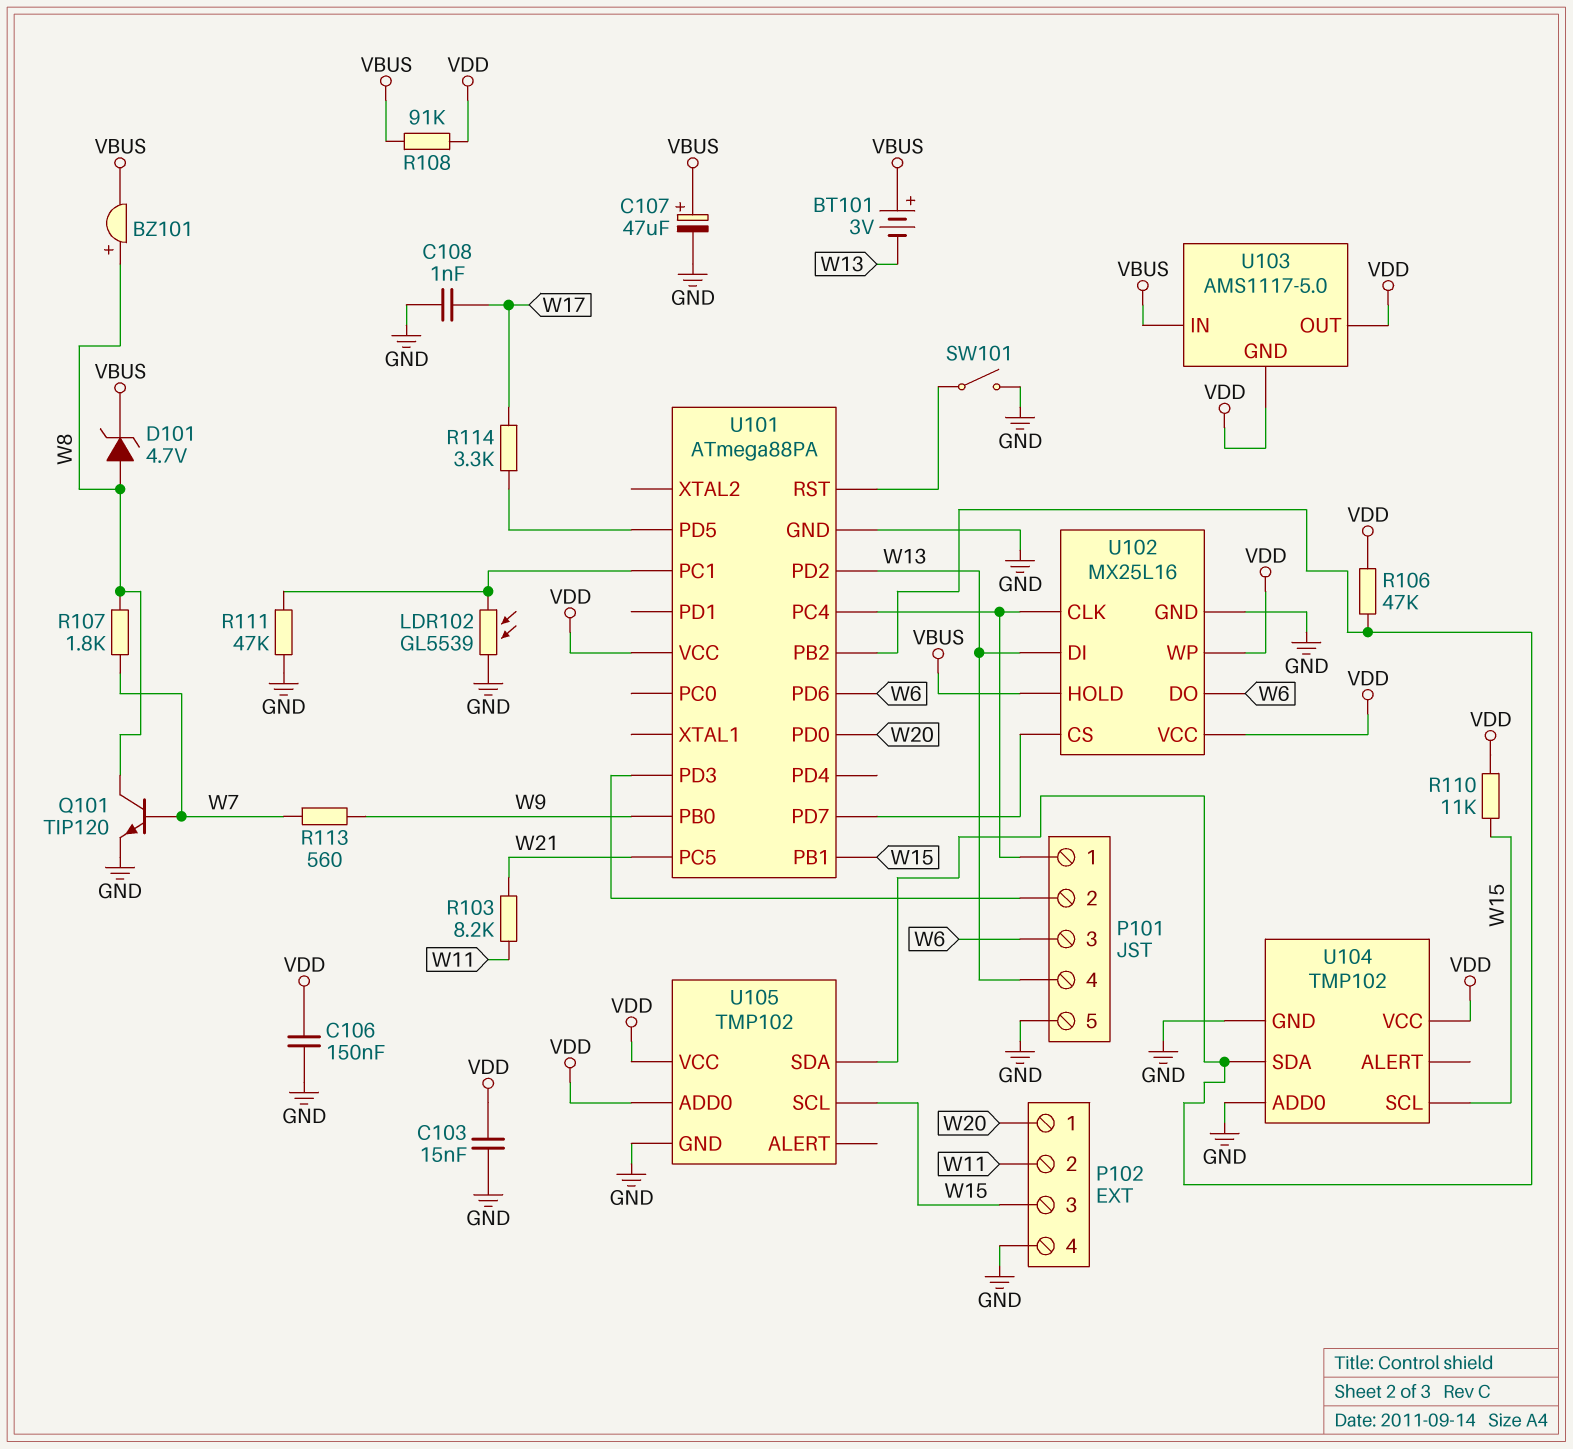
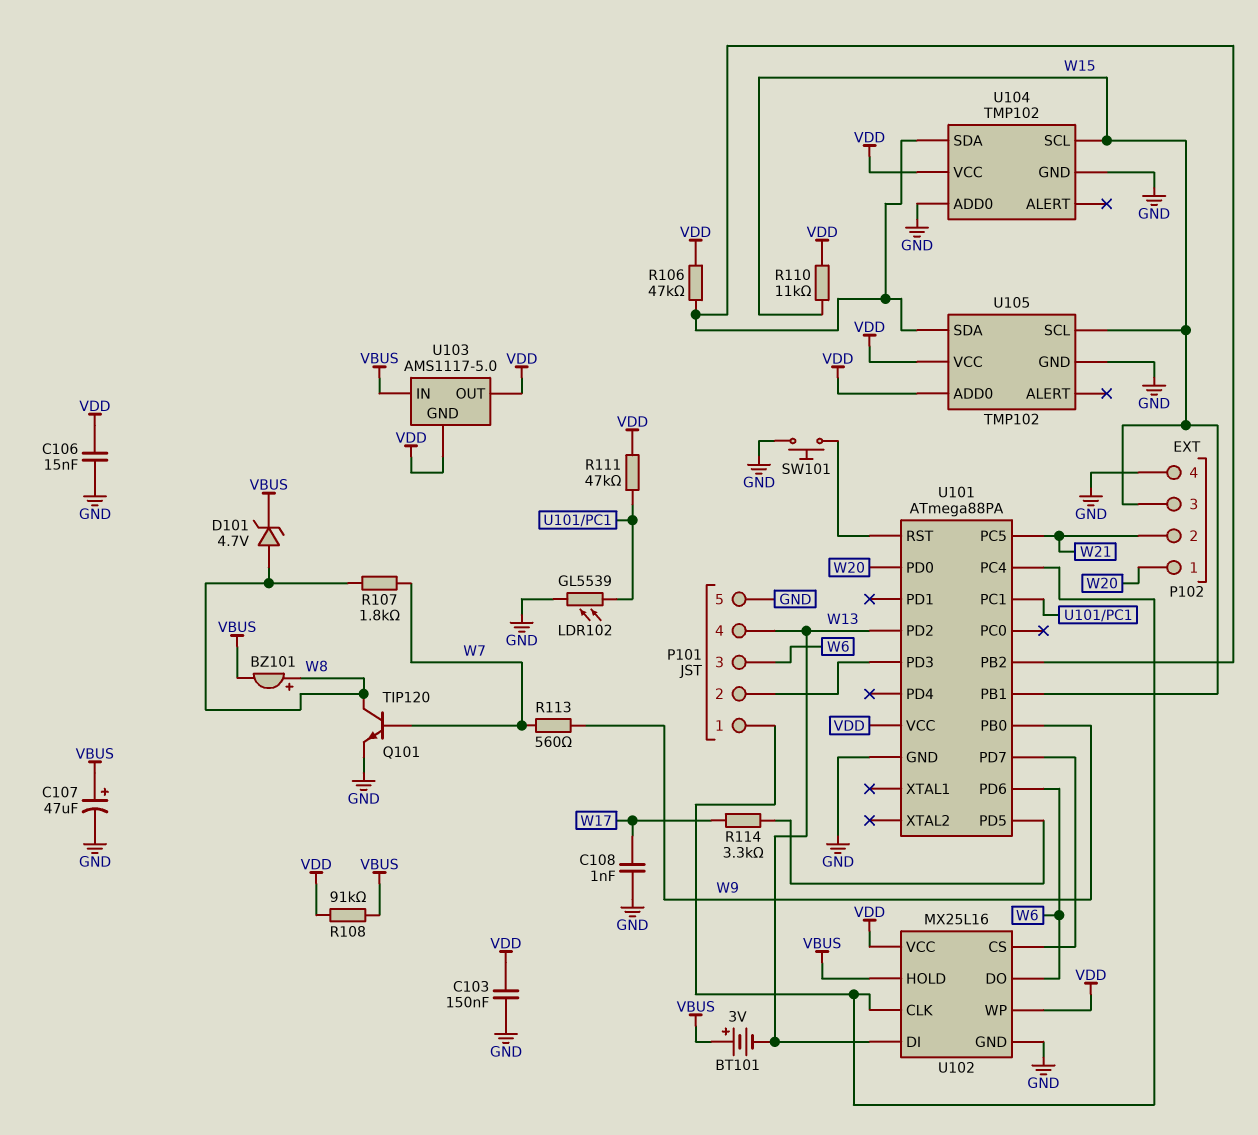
C103: 15nF (GND, VDD) -> 150nF (GND, VDD)
C106: 150nF (GND, VDD) -> 15nF (GND, VDD)
P102 pin 2: W11 -> W21
R103: 8.2k (W11, W21) -> none
R111: 47k (GND, U101/PC1) -> 47k (U101/PC1, VDD)
SW101: switch (GND, U101/RST) -> button (GND, U101/RST)

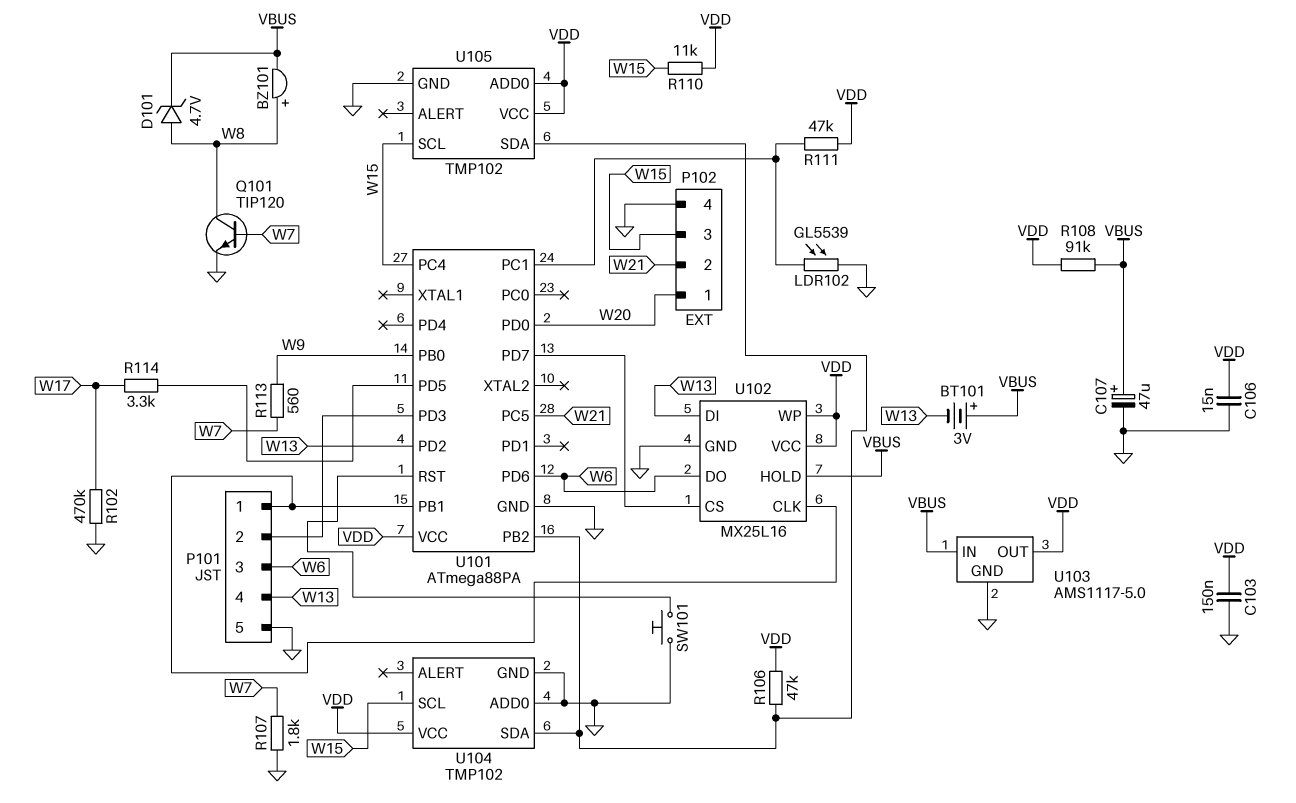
C108: 1nF (GND, W17) -> none
R102: none -> 470k (GND, W17)
R107: 1.8k (W7, W8) -> 1.8k (GND, W7)
U101 pin PB1: W15 -> P101/1
U101 pin PC4: P101/1 -> W15
U103 pin GND: VDD -> GND

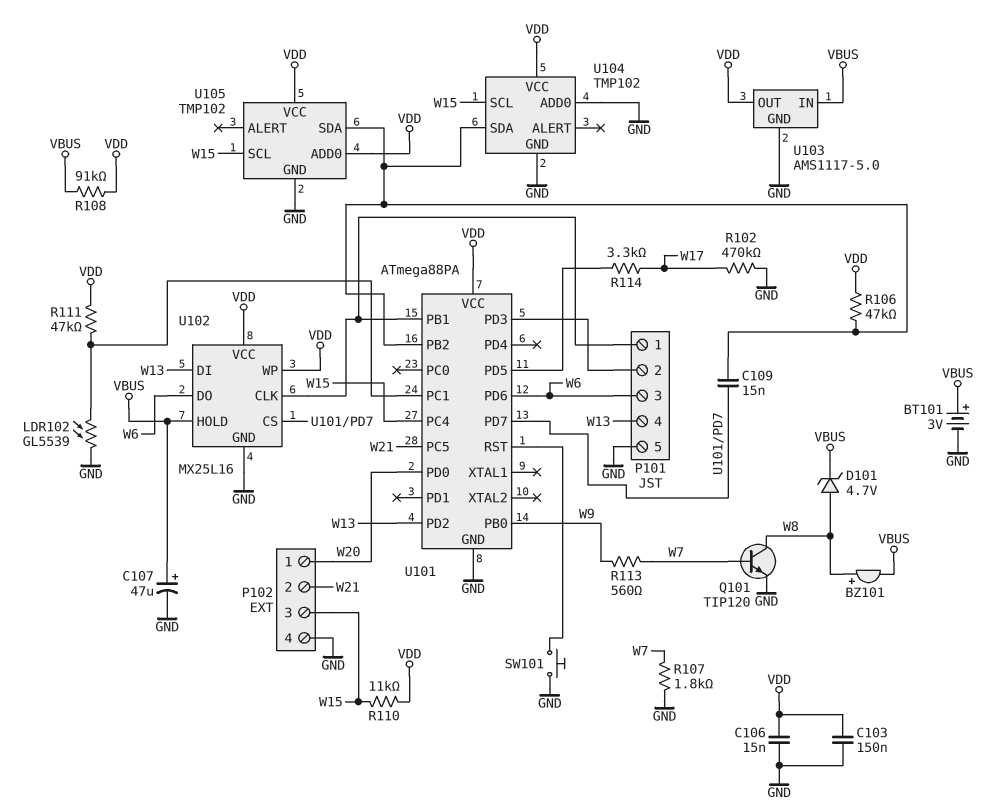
BT101: 3V (plus VBUS, minus W13) -> 3V (plus VBUS, minus GND)
C109: none -> 15nF (U101/PB2, U101/PD7)

